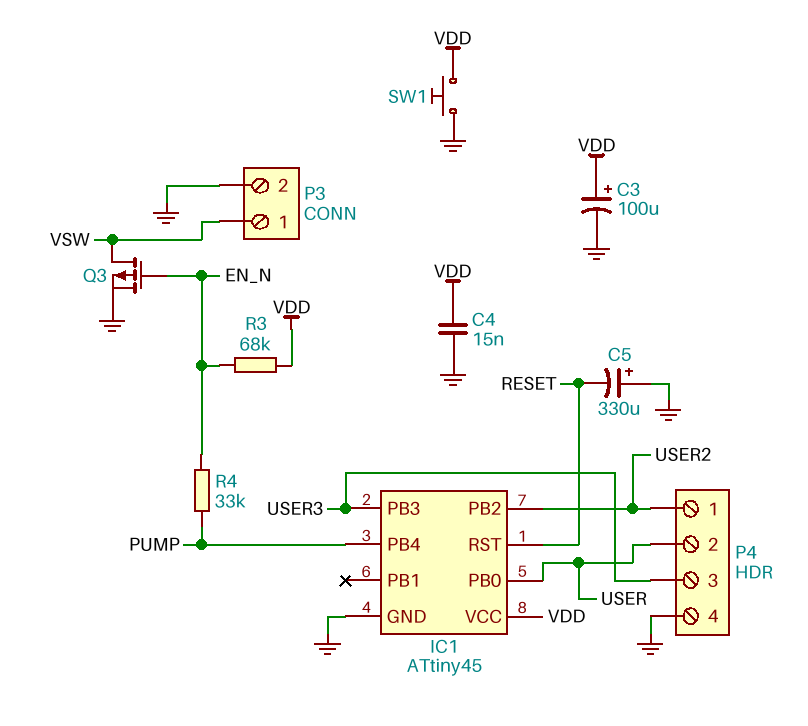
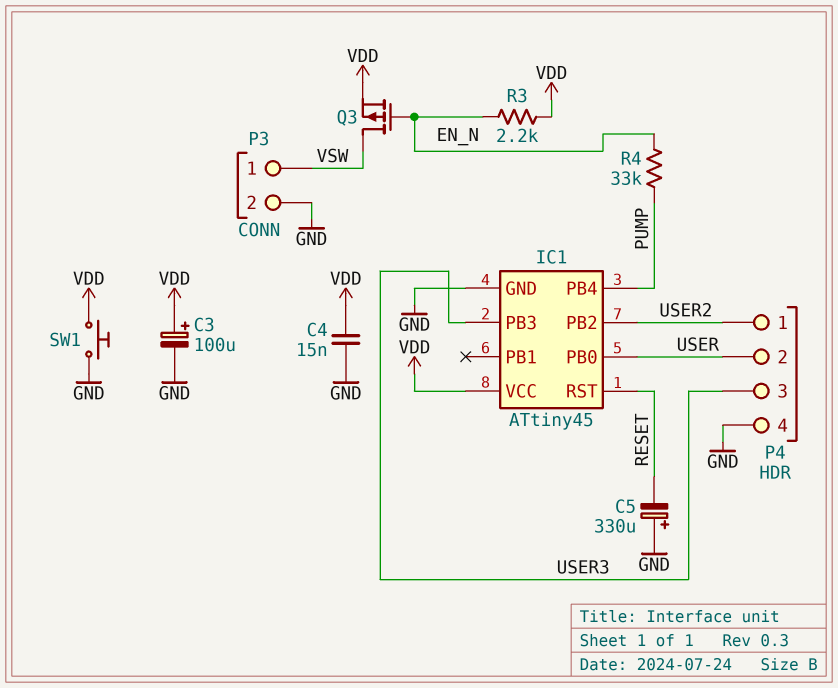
Q3: PMOS (G EN_N, D VSW, S GND) -> PMOS (G EN_N, D VSW, S VDD)
R3: 68k (EN_N, VDD) -> 2.2k (EN_N, VDD)

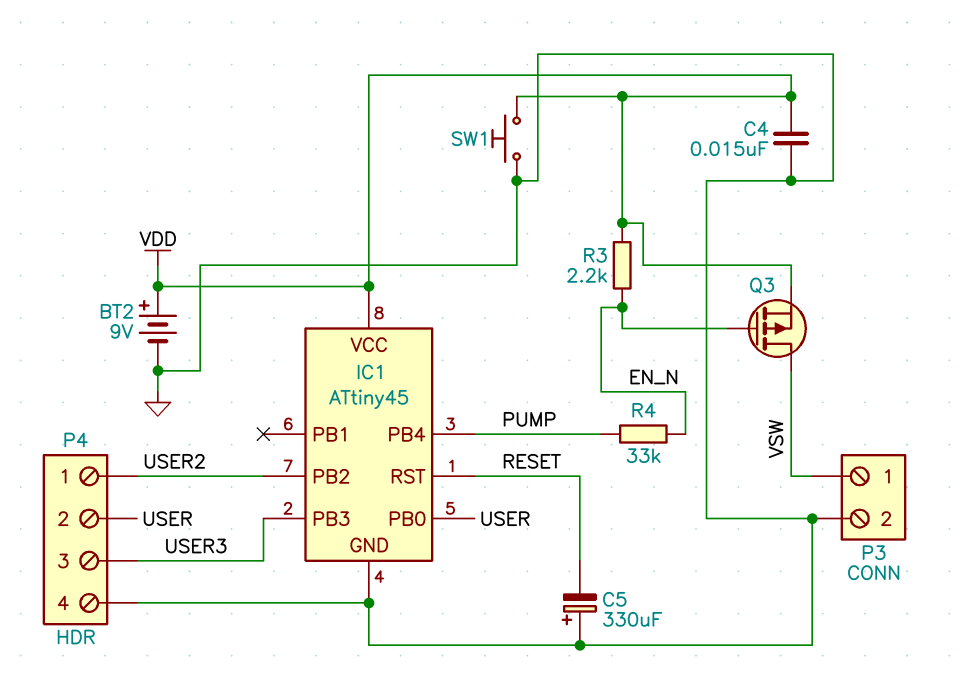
BT2: none -> 9V (plus VDD, minus GND)
C3: 100uF (plus VDD, minus GND) -> none

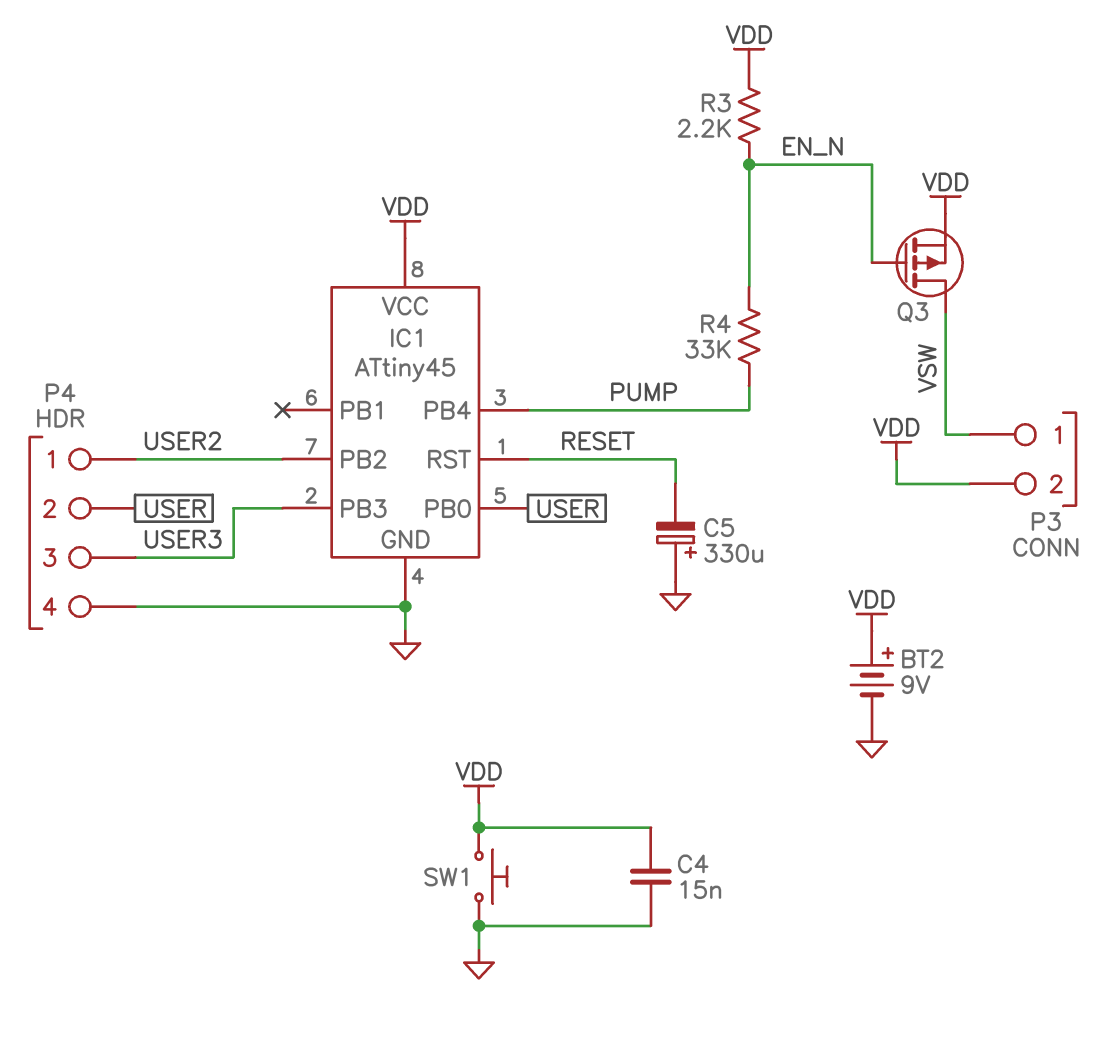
P3 pin 2: GND -> VDD

